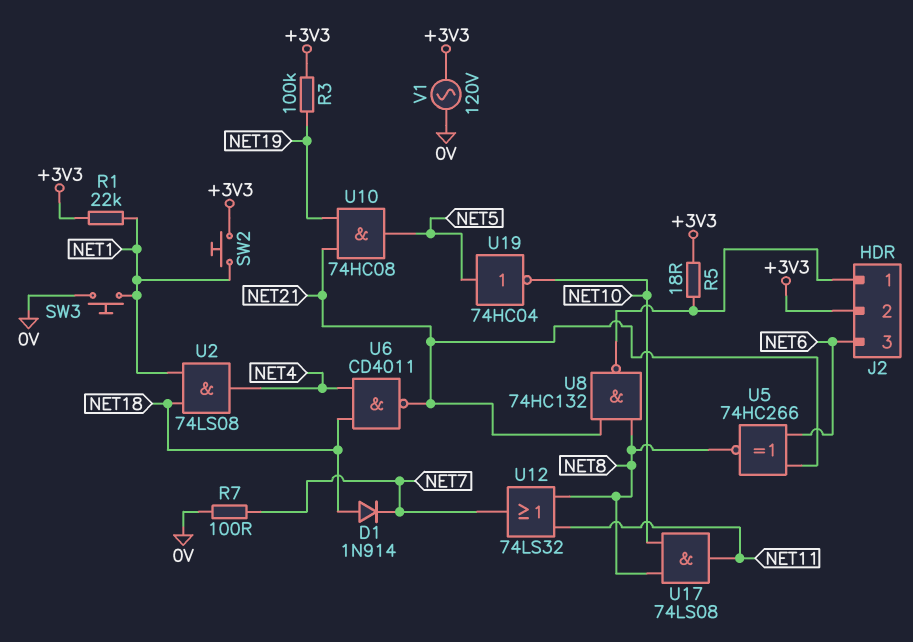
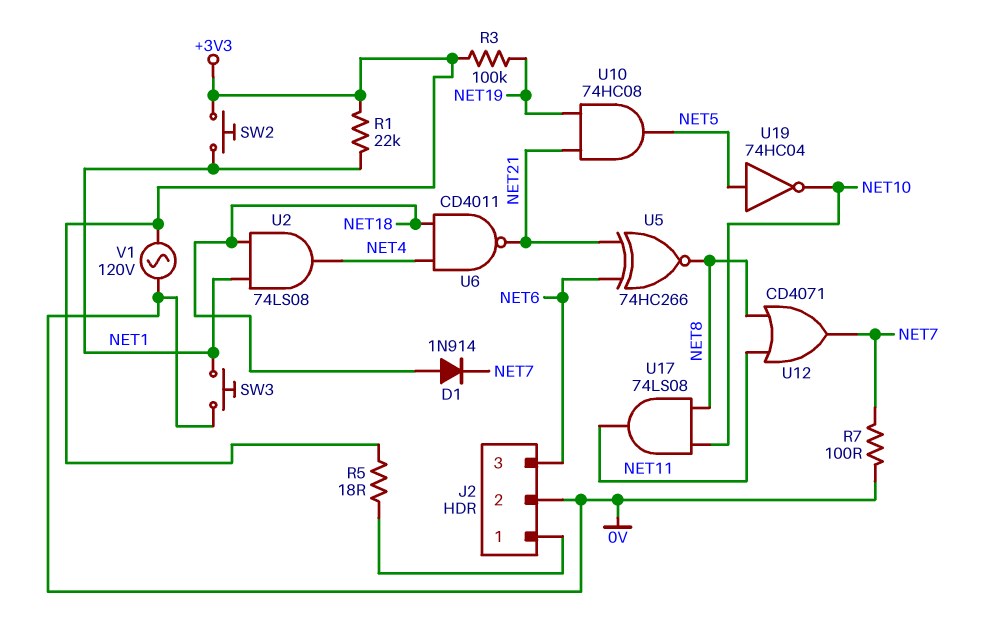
J2 pin 2: +3V3 -> 0V
U8: NAND 74HC132 (in NET8, in NET21, out J2/1) -> none
U12: OR 74LS32 (in NET8, in NET11, out NET7) -> OR CD4071 (in NET8, in NET11, out NET7)

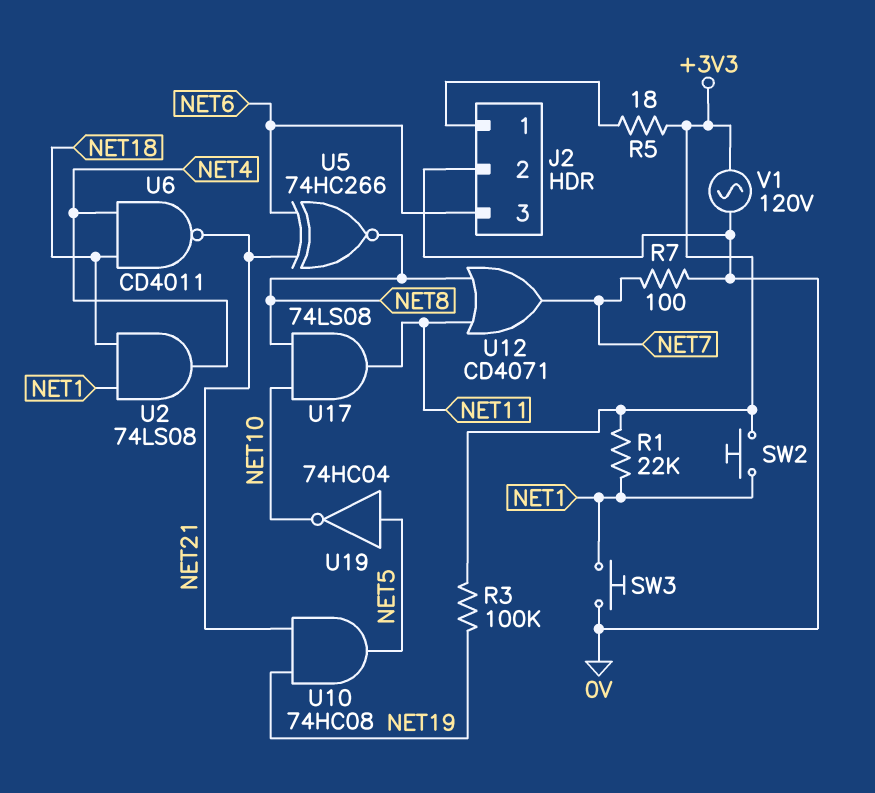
D1: diode 1N914 (A NET18, K NET7) -> none

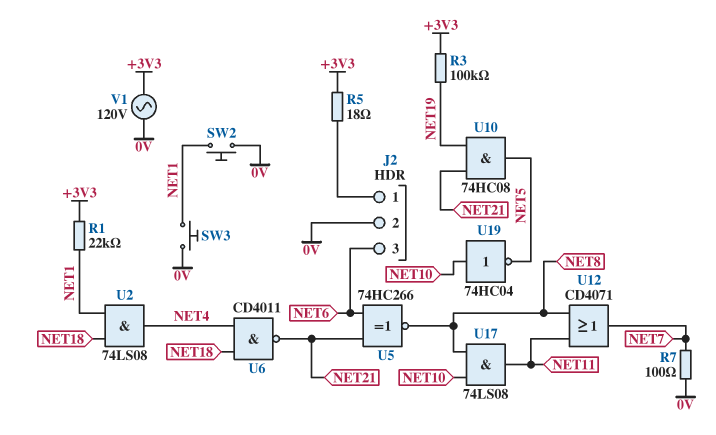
SW2: button (+3V3, NET1) -> button (0V, NET1)
U19: NOT 74HC04 (in NET5, out NET10) -> NOT 74HC04 (in NET10, out NET5)

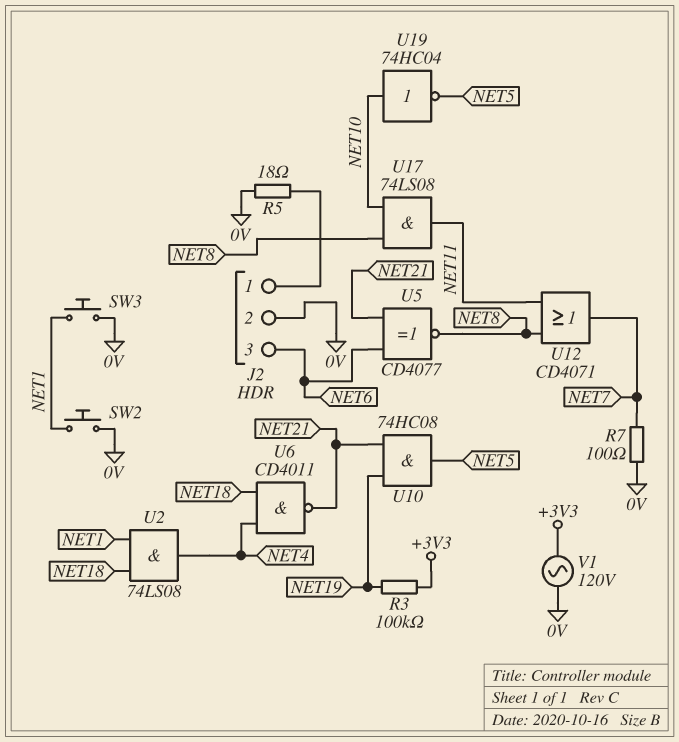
R1: 22k (+3V3, NET1) -> none
R5: 18 (+3V3, J2/1) -> 18 (0V, J2/1)
U5: XNOR 74HC266 (in NET6, in NET21, out NET8) -> XNOR CD4077 (in NET6, in NET21, out NET8)

